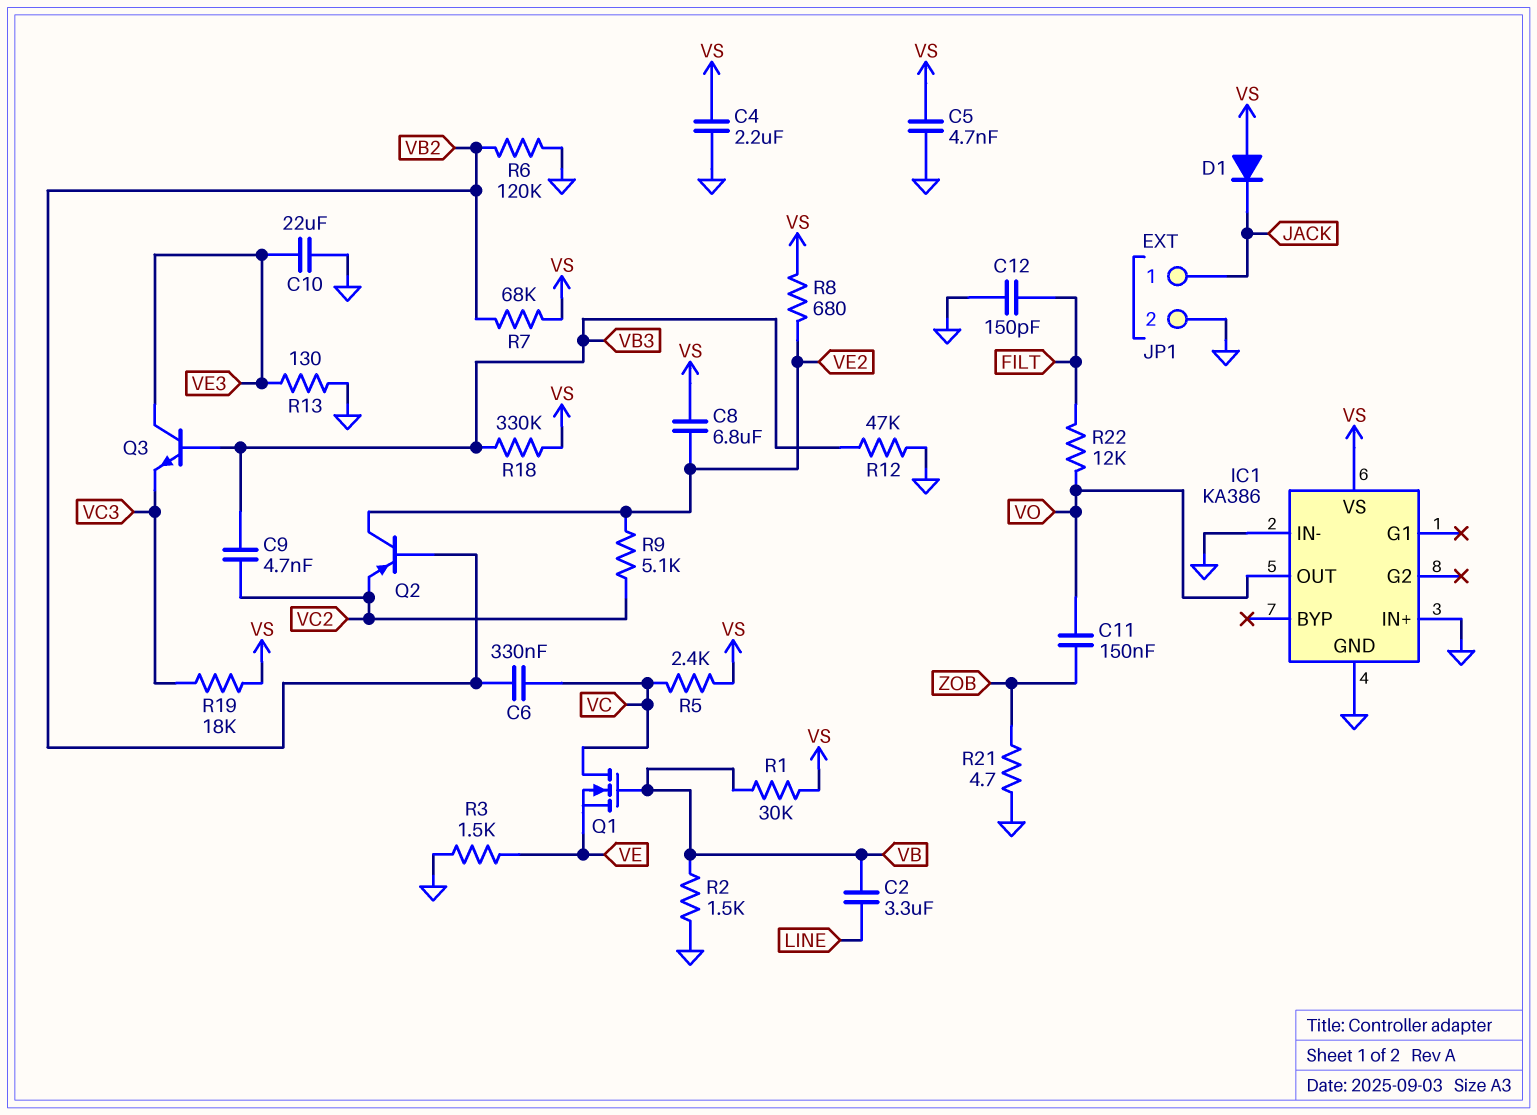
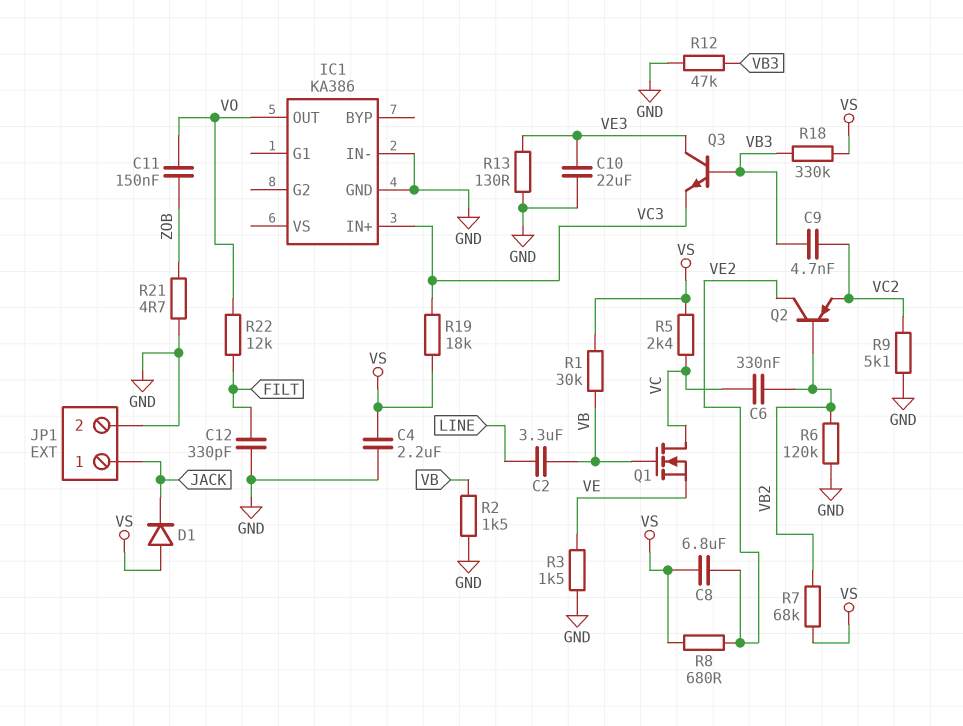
C5: 4.7nF (GND, VS) -> none
C12: 150pF (FILT, GND) -> 330pF (FILT, GND)
IC1 pin IN+: GND -> VC3
IC1 pin VS: VS -> none
R9: 5.1k (VC2, VE2) -> 5.1k (GND, VC2)

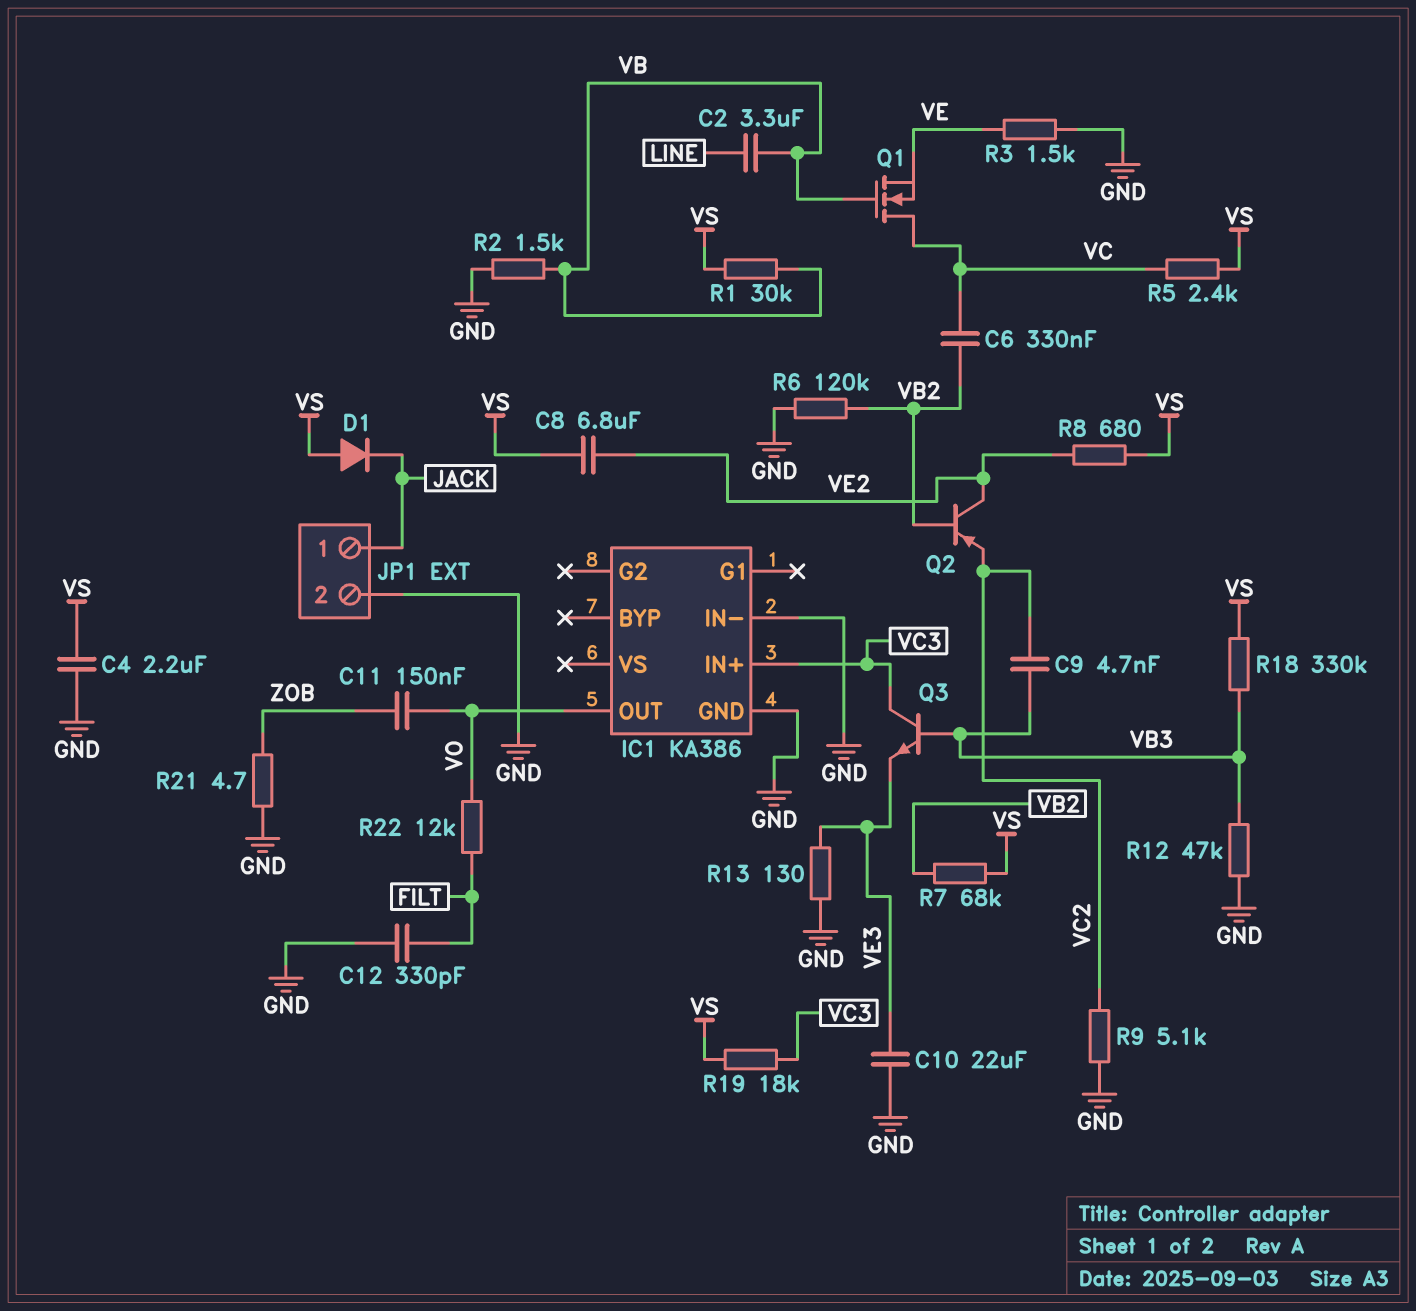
Q3: NPN (B VB3, C VE3, E VC3) -> NPN (B VB3, C VC3, E VE3)

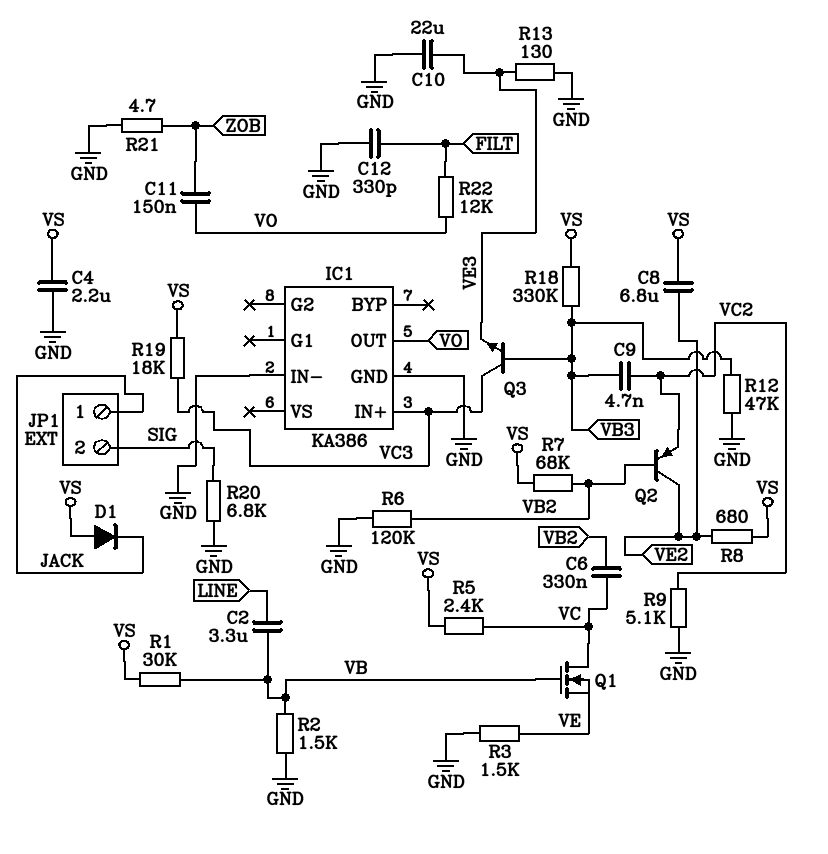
JP1 pin 2: GND -> SIG
R20: none -> 6.8k (GND, SIG)

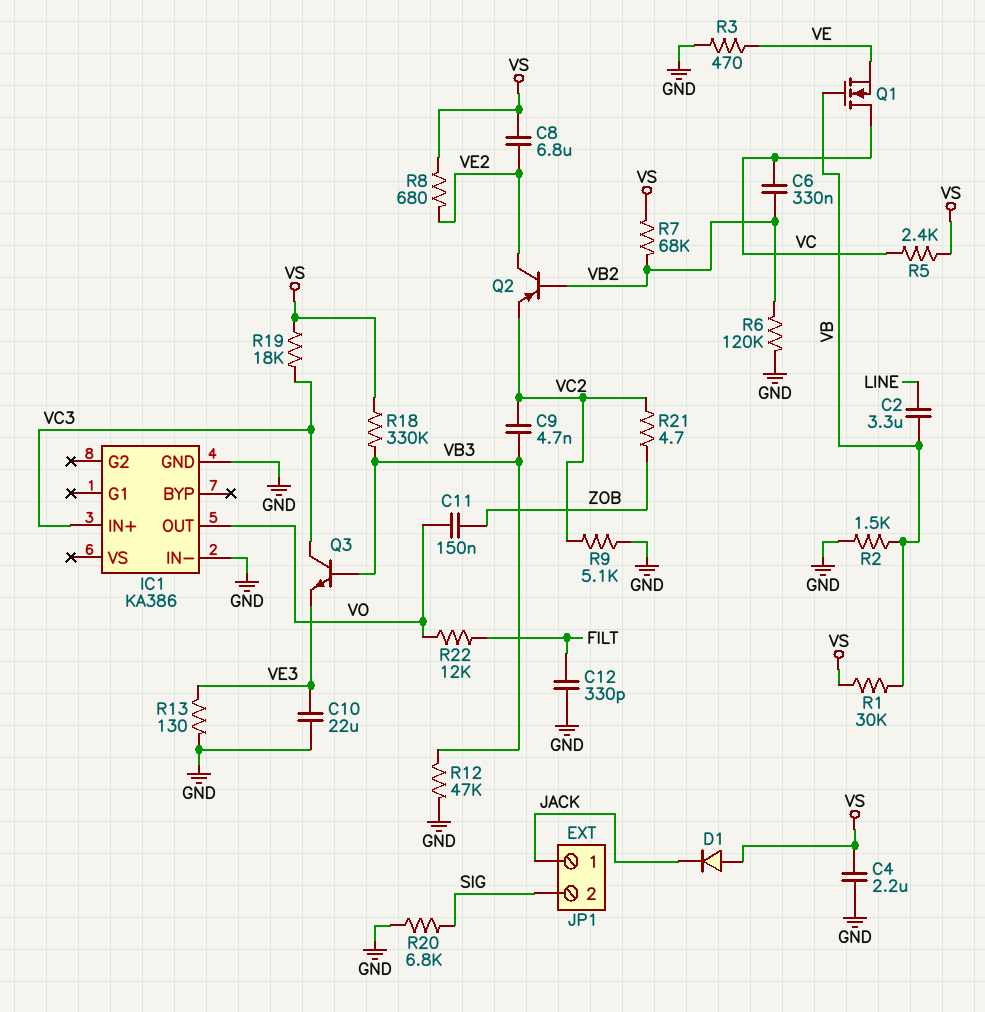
R3: 1.5k (GND, VE) -> 470 (GND, VE)
R21: 4.7 (GND, ZOB) -> 4.7 (VC2, ZOB)

